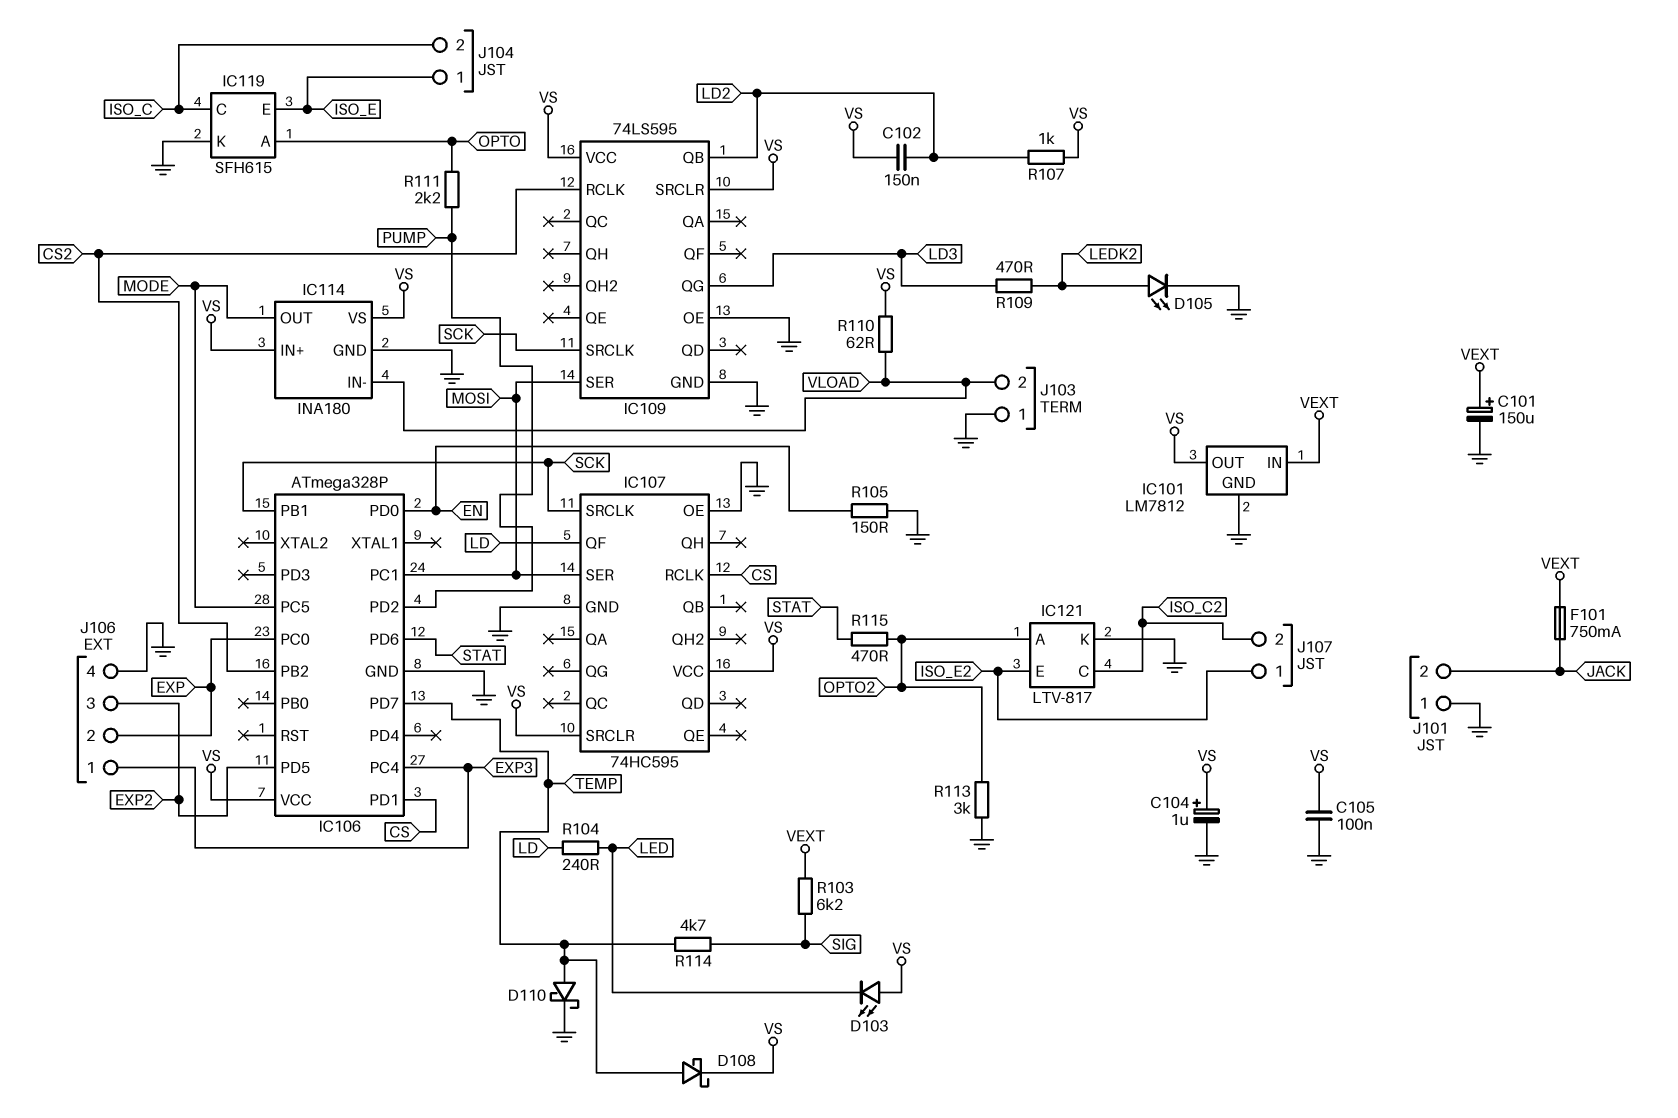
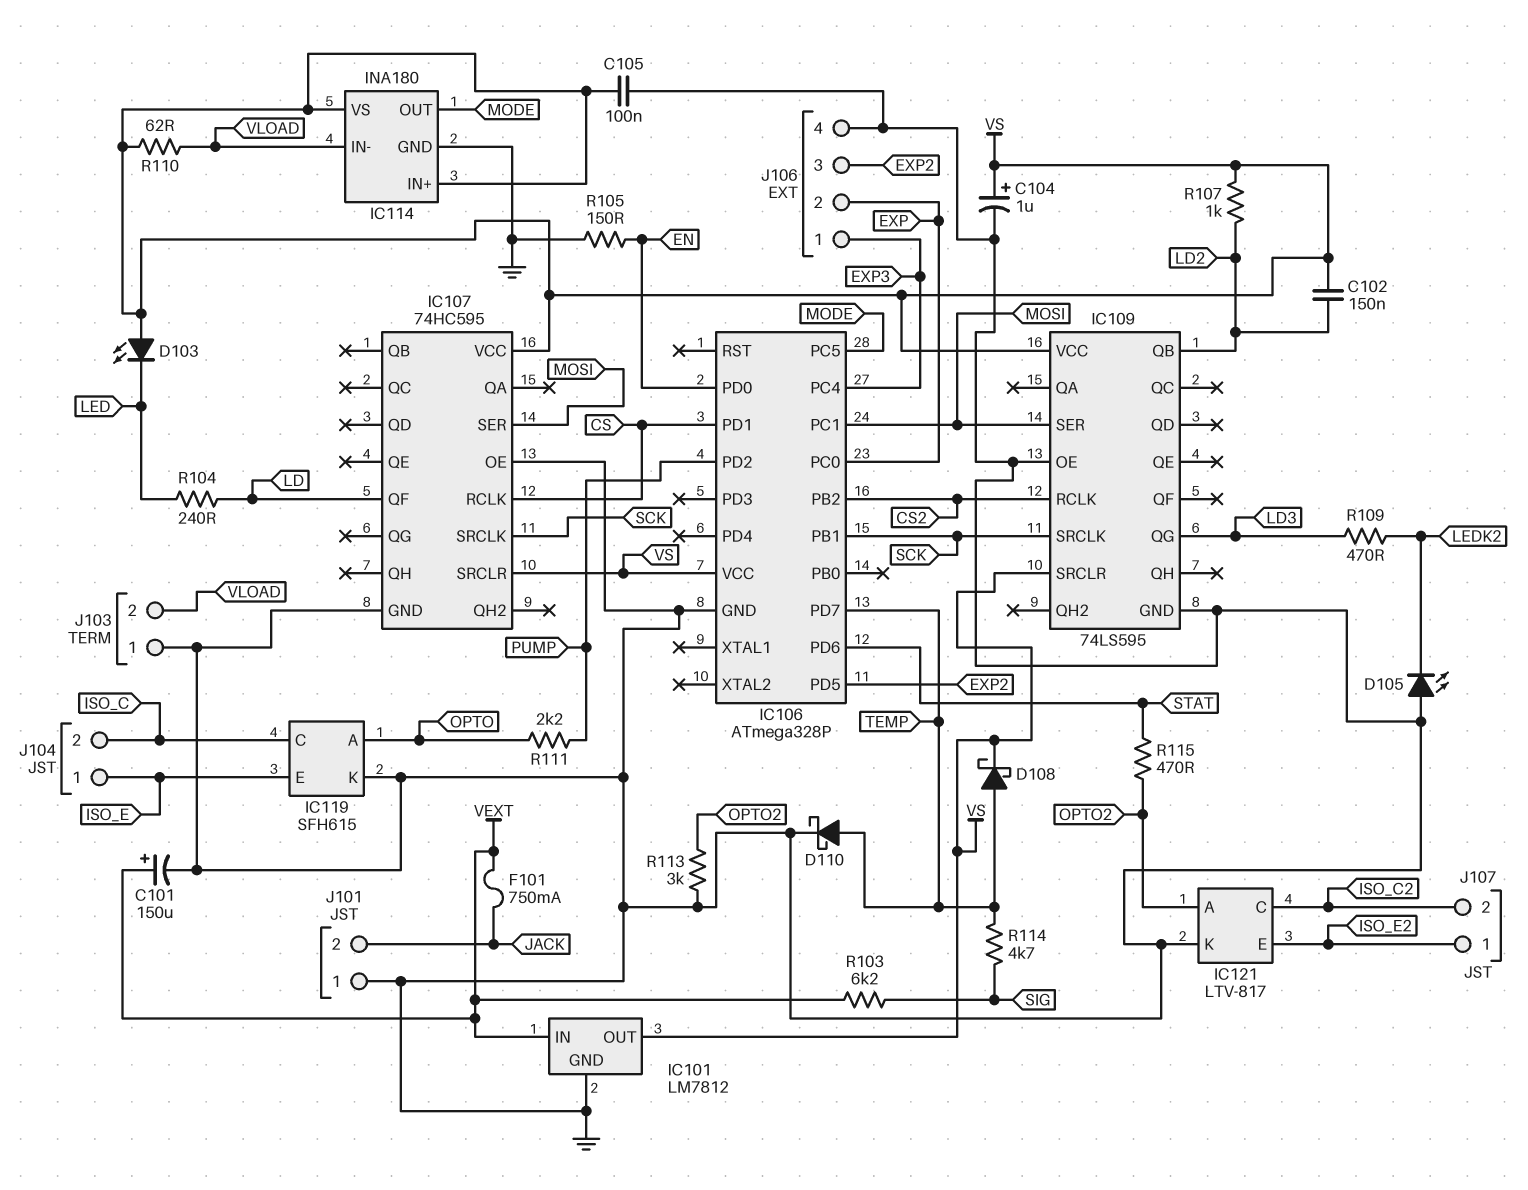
D105: LED (A LEDK2, K GND) -> LED (A GND, K LEDK2)

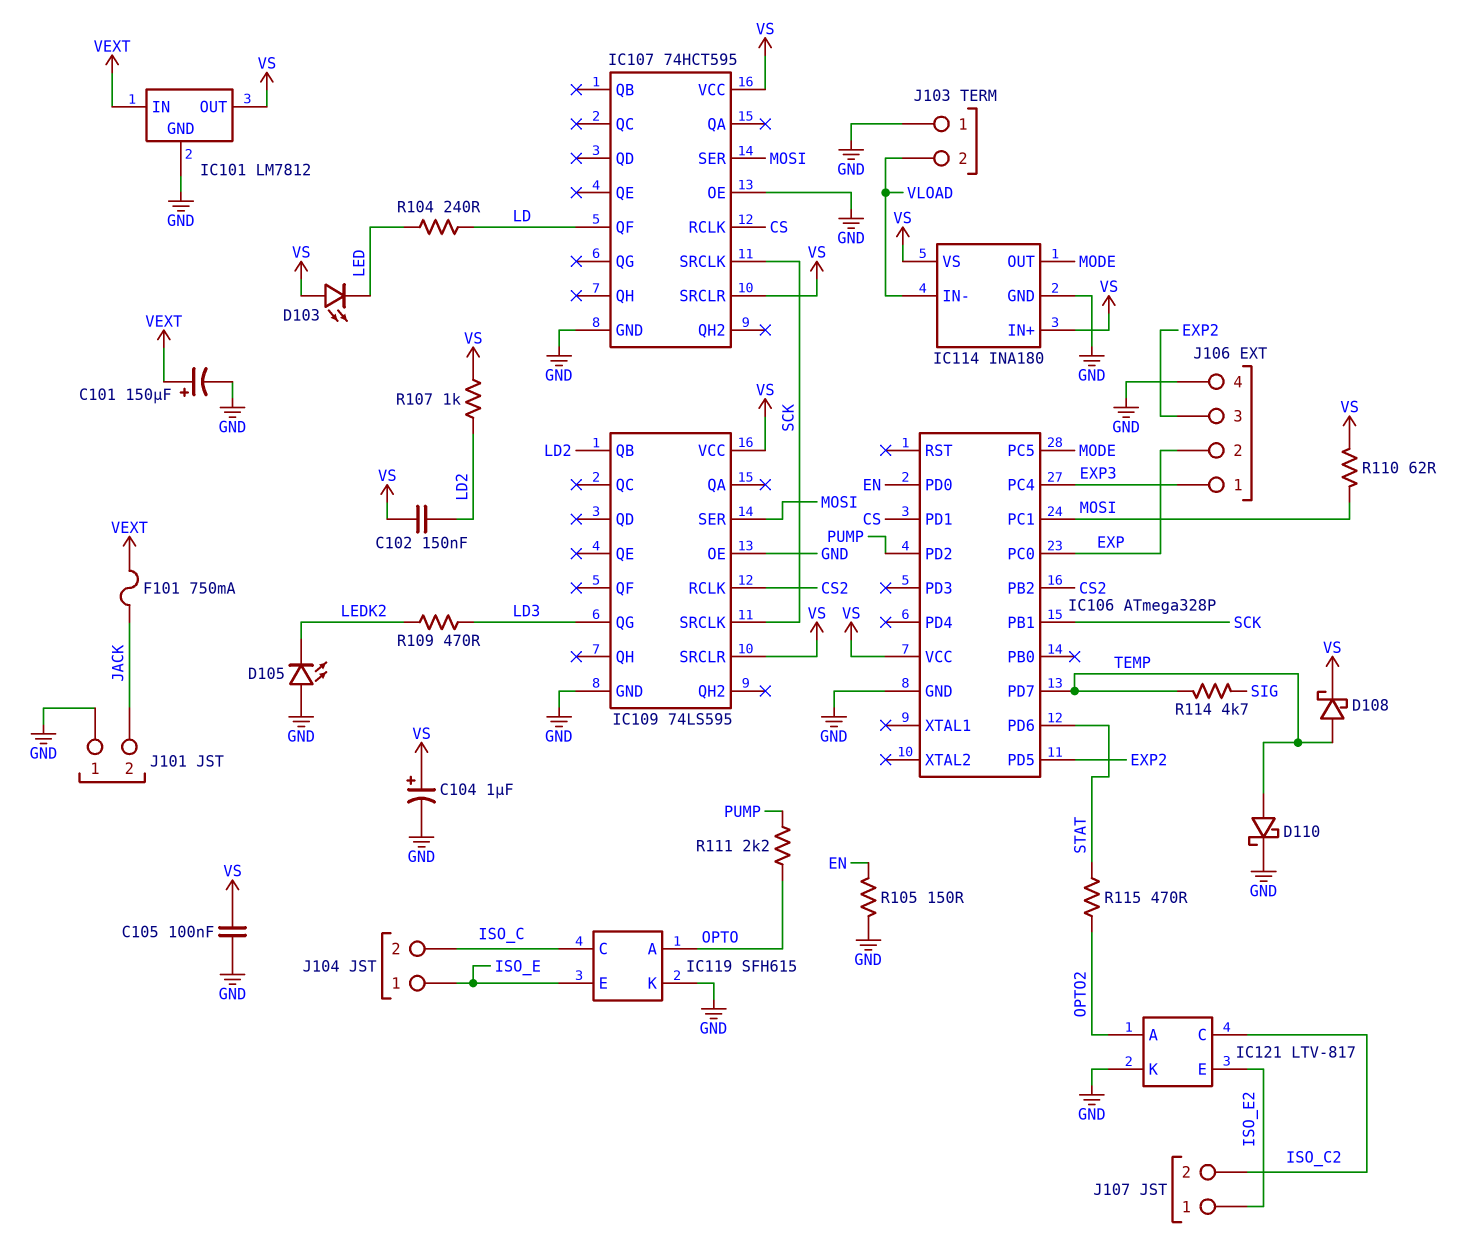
IC107: 74HC595 -> 74HCT595
R103: 6.2k (SIG, VEXT) -> none
R110: 62 (VLOAD, VS) -> 62 (MOSI, VS)
R113: 3k (GND, OPTO2) -> none

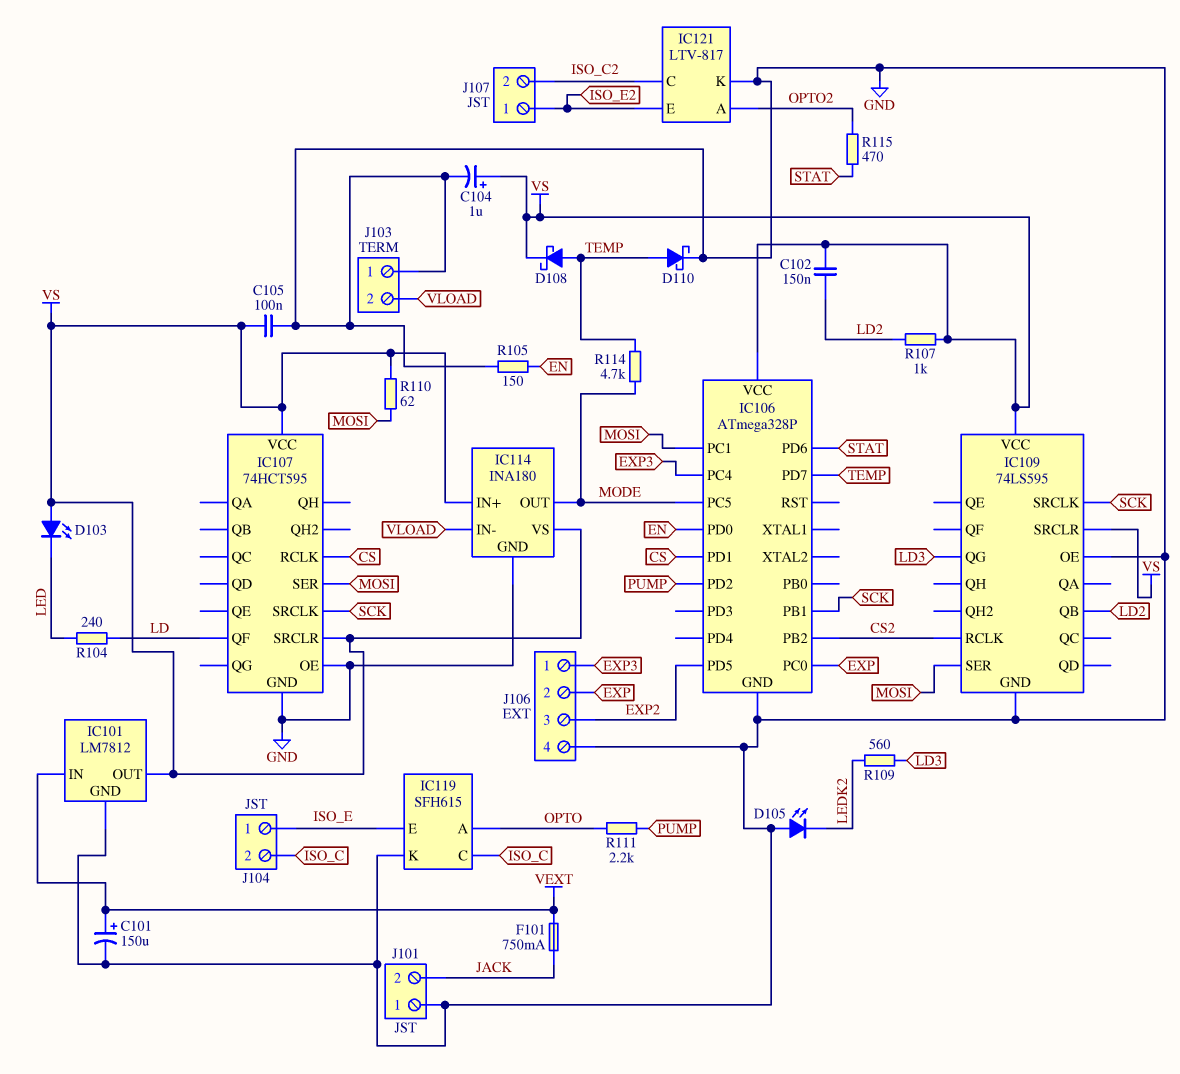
R109: 470 (LD3, LEDK2) -> 560 (LD3, LEDK2)
R114: 4.7k (SIG, TEMP) -> 4.7k (MODE, TEMP)

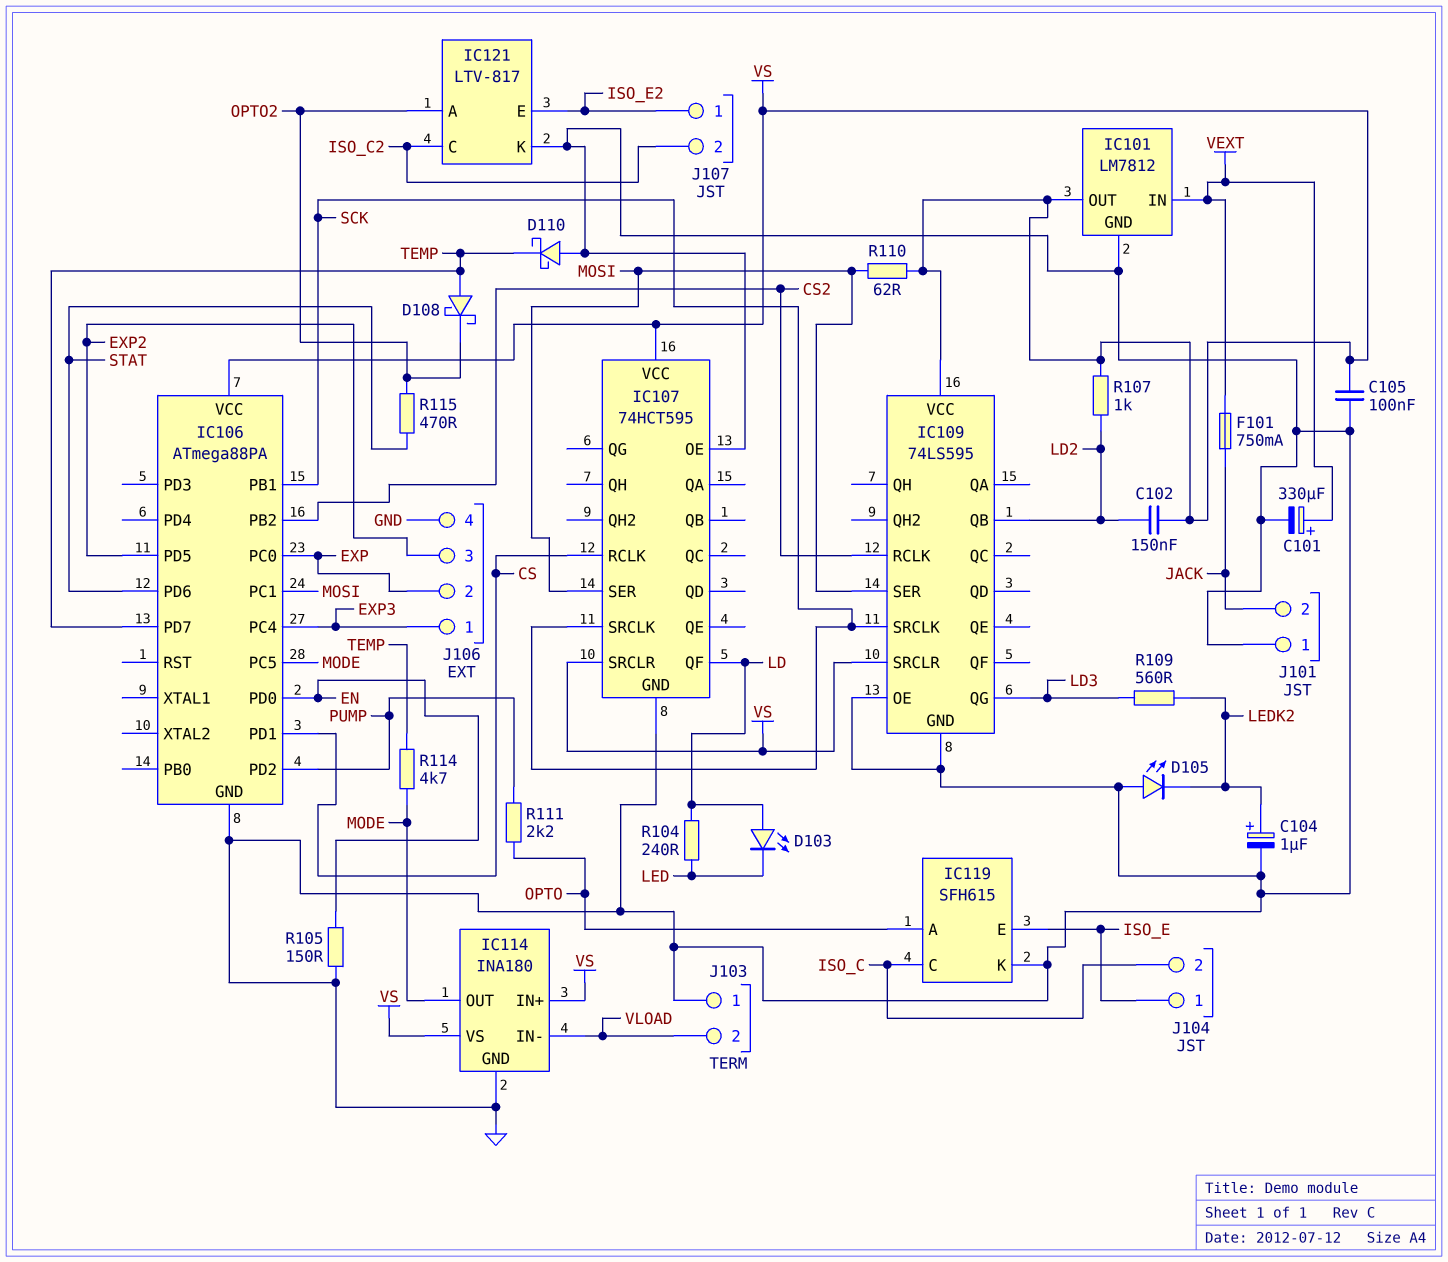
C101: 150uF (plus VEXT, minus GND) -> 330uF (plus VEXT, minus GND)
C104: 1uF (plus VS, minus GND) -> 1uF (plus LEDK2, minus GND)
D103: LED (A VS, K LED) -> LED (A LD, K LED)
D108: schottky (A TEMP, K VS) -> schottky (A TEMP, K OPTO2)
D110: schottky (A TEMP, K GND) -> schottky (A GND, K TEMP)
IC106: ATmega328P -> ATmega88PA

